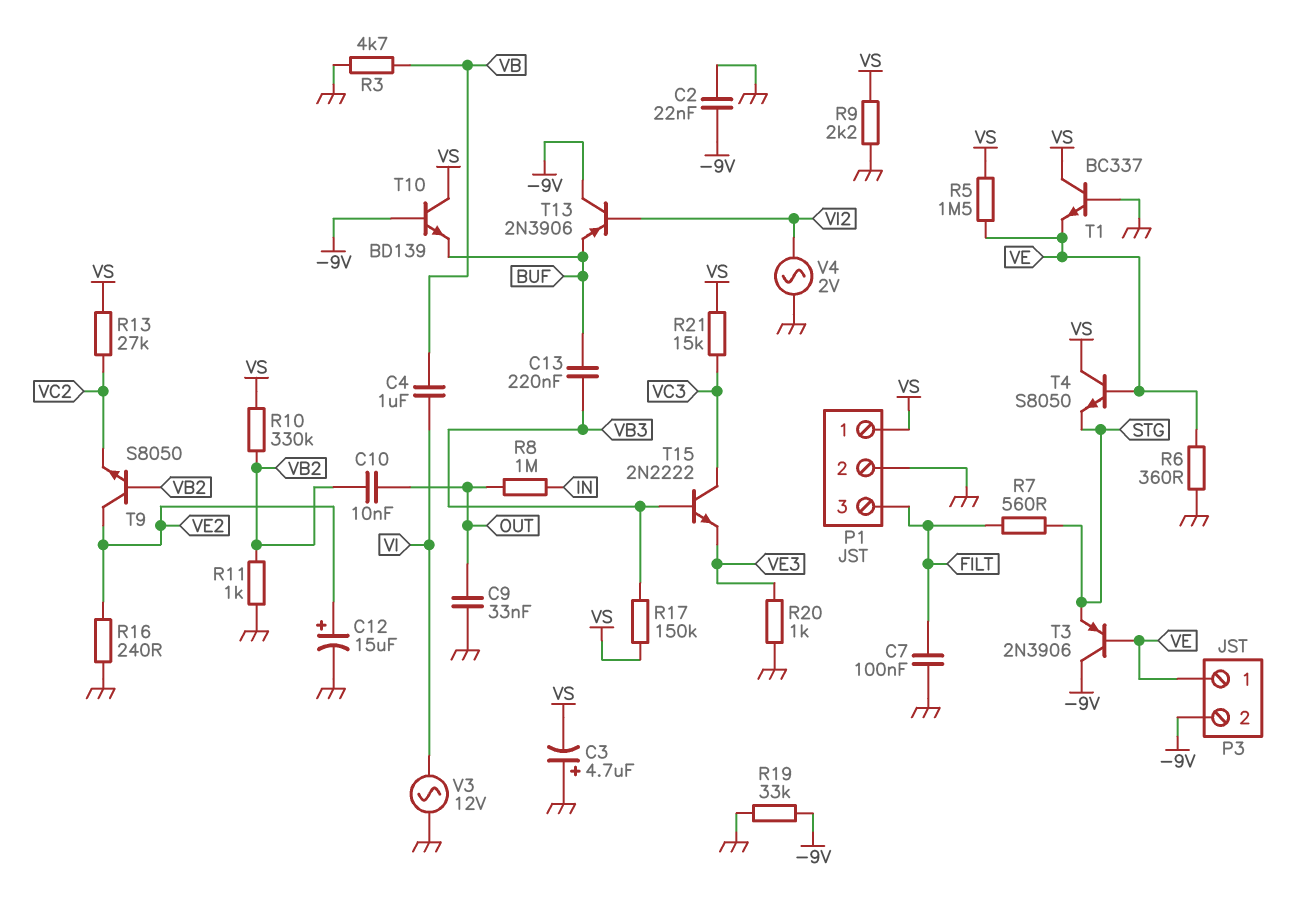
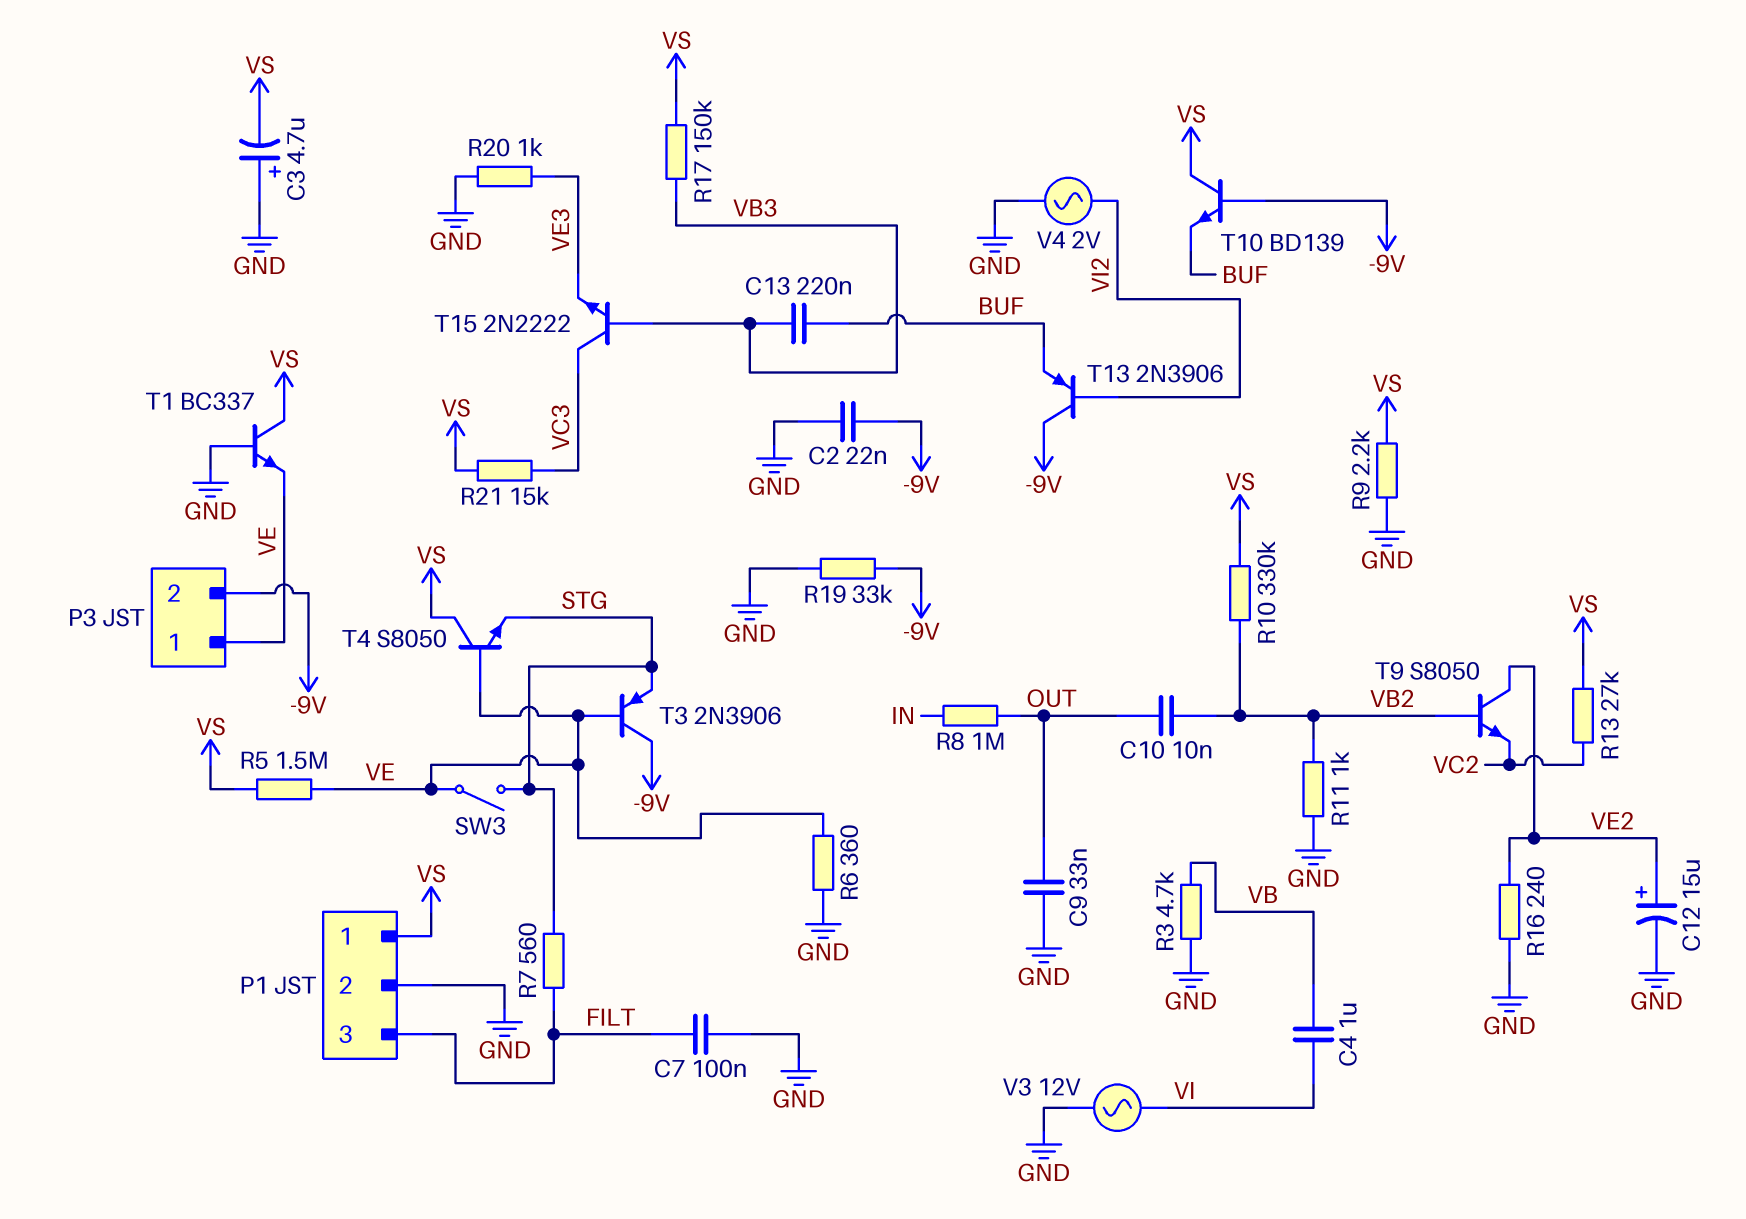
SW3: none -> switch (STG, VE)

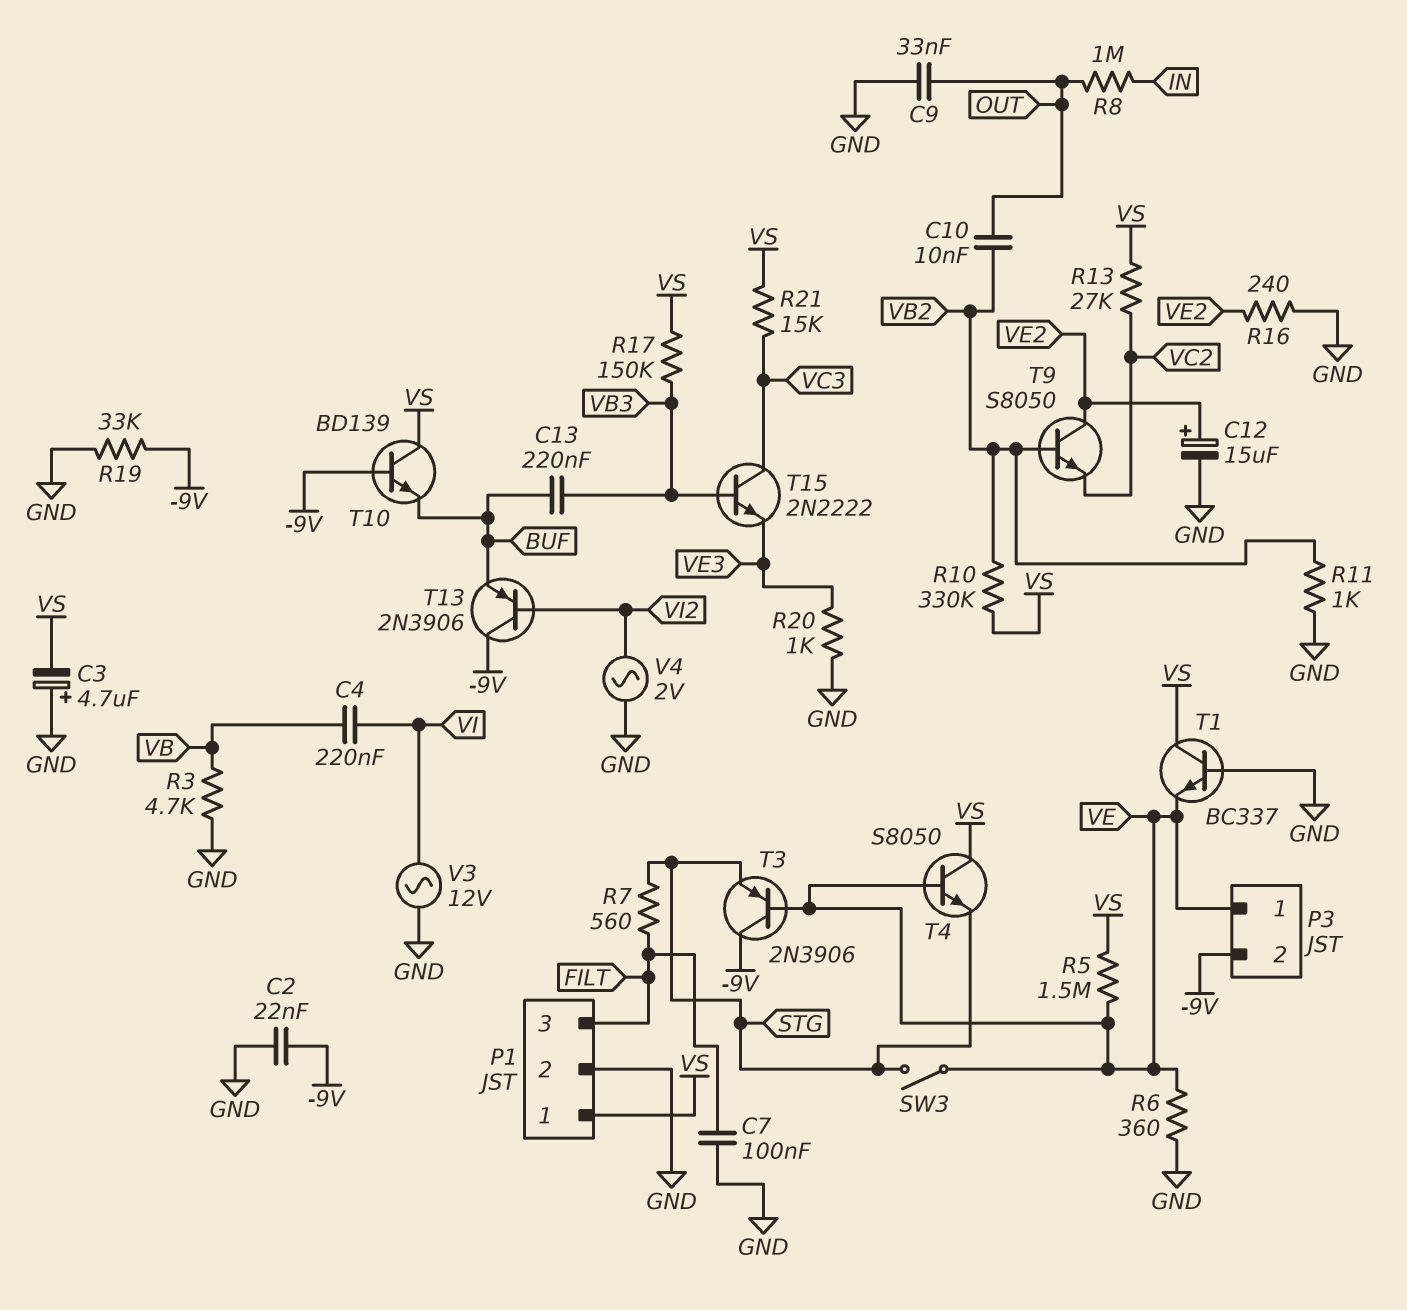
C4: 1uF (VB, VI) -> 220nF (VB, VI)
R9: 2.2k (GND, VS) -> none

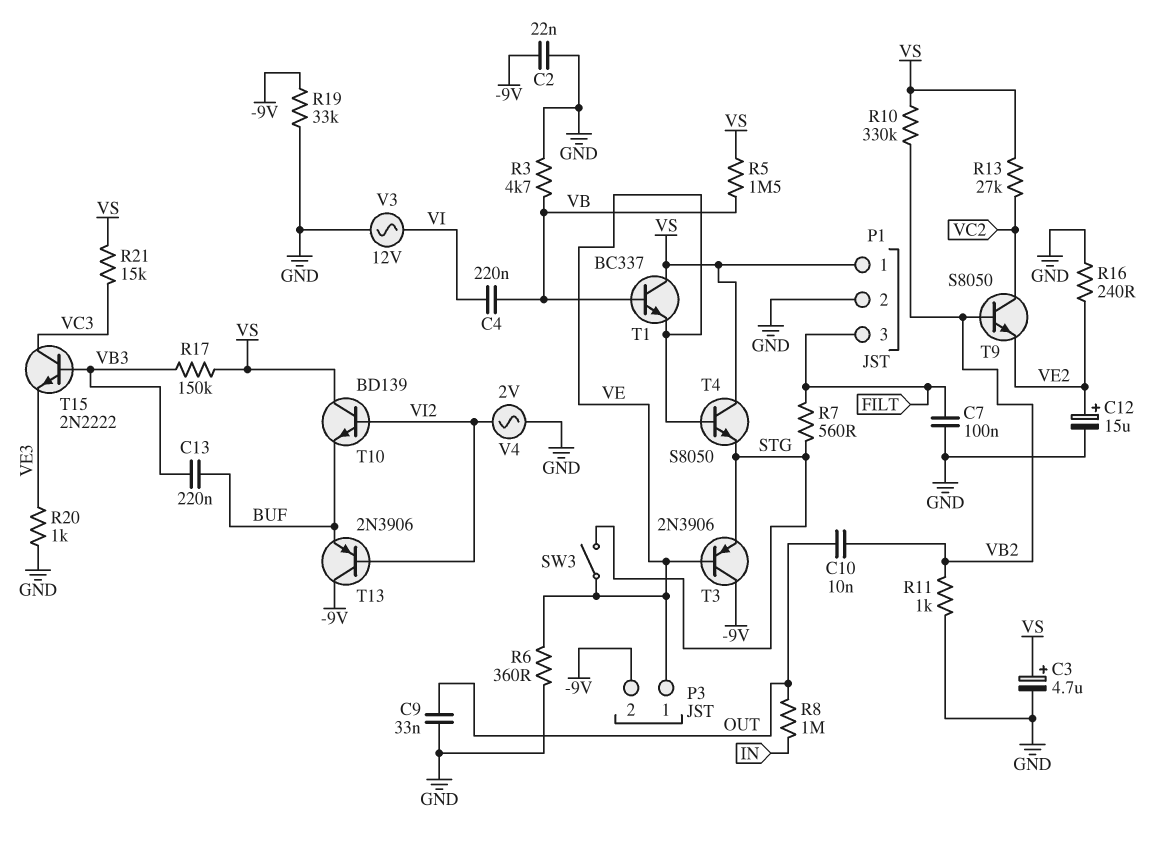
C3: 4.7uF (plus GND, minus VS) -> 4.7uF (plus VS, minus GND)
R5: 1.5M (VE, VS) -> 1.5M (VB, VS)
T1: NPN BC337 (B GND, C VS, E VE) -> NPN BC337 (B VB, C VS, E VE)
T9: NPN S8050 (B VB2, C VE2, E VC2) -> NPN S8050 (B VB2, C VC2, E VE2)
T10: NPN BD139 (B -9V, C VS, E BUF) -> NPN BD139 (B VI2, C VS, E BUF)

